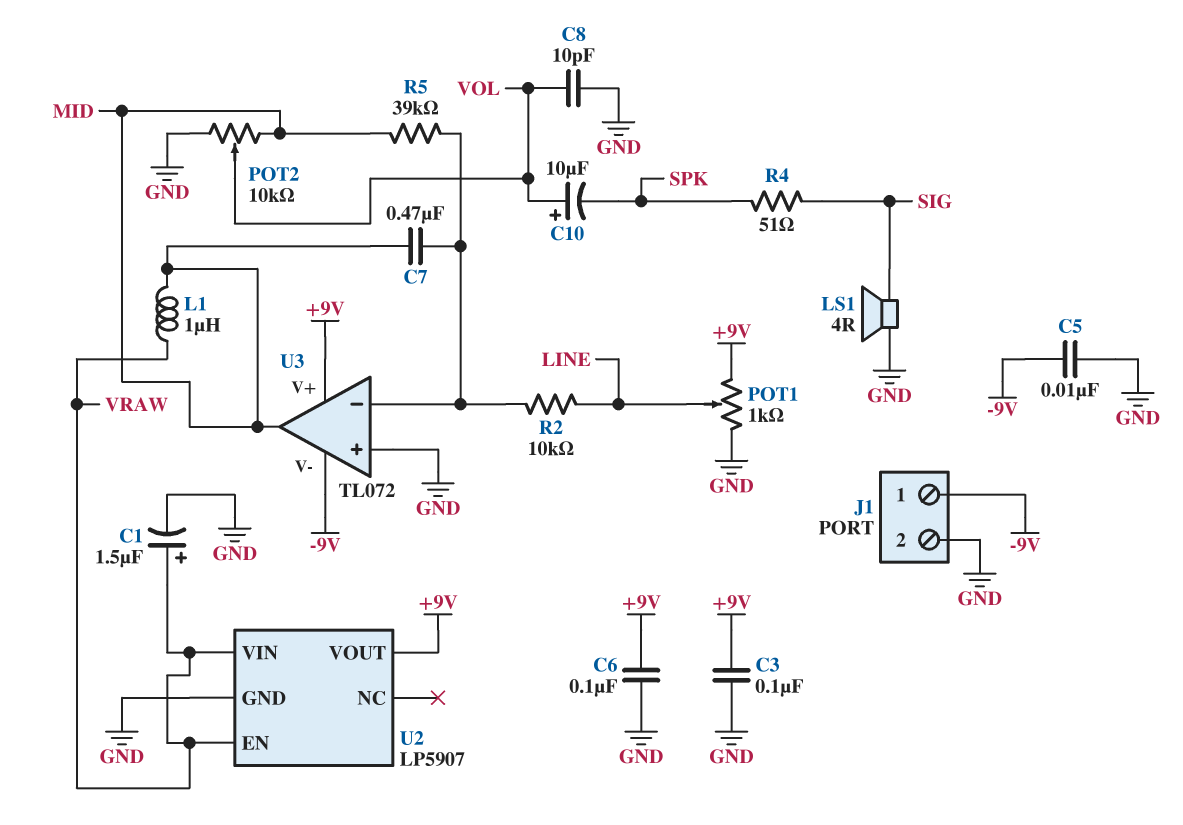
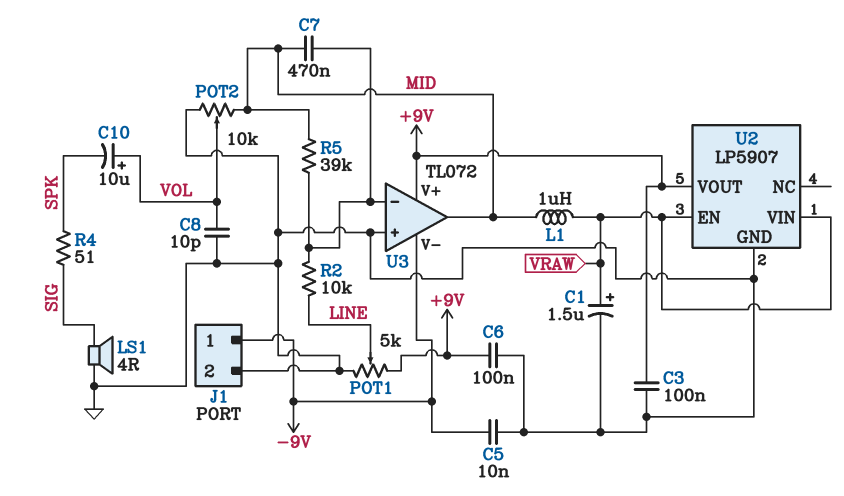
POT1: 1k (+9V, GND, wiper LINE) -> 5k (+9V, GND, wiper LINE)

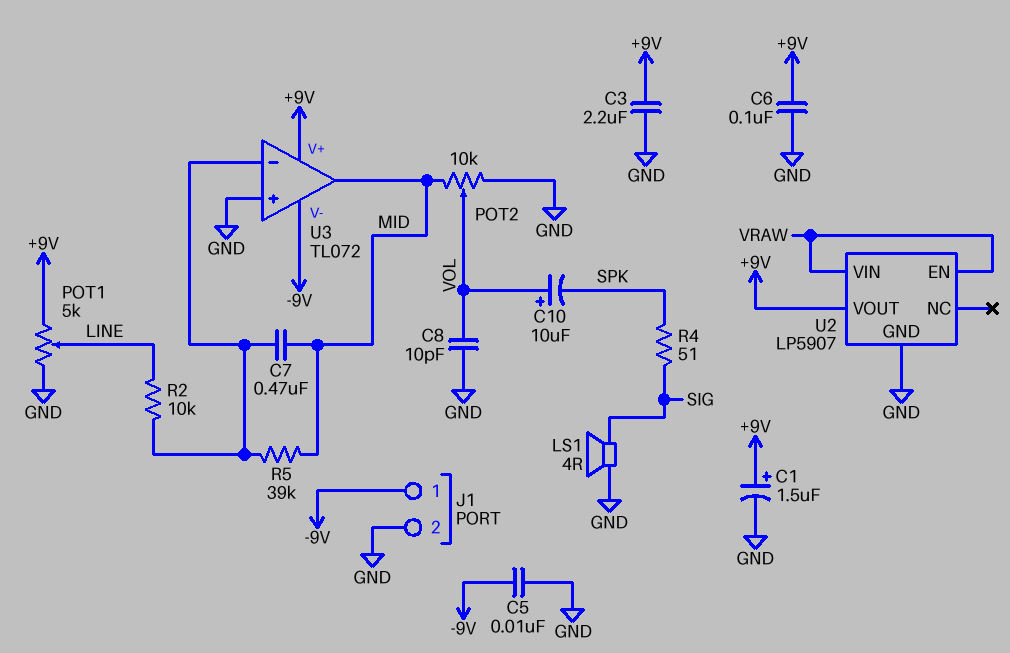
C1: 1.5uF (plus VRAW, minus GND) -> 1.5uF (plus +9V, minus GND)
C3: 100nF (+9V, GND) -> 2.2uF (+9V, GND)
L1: 1uH (MID, VRAW) -> none

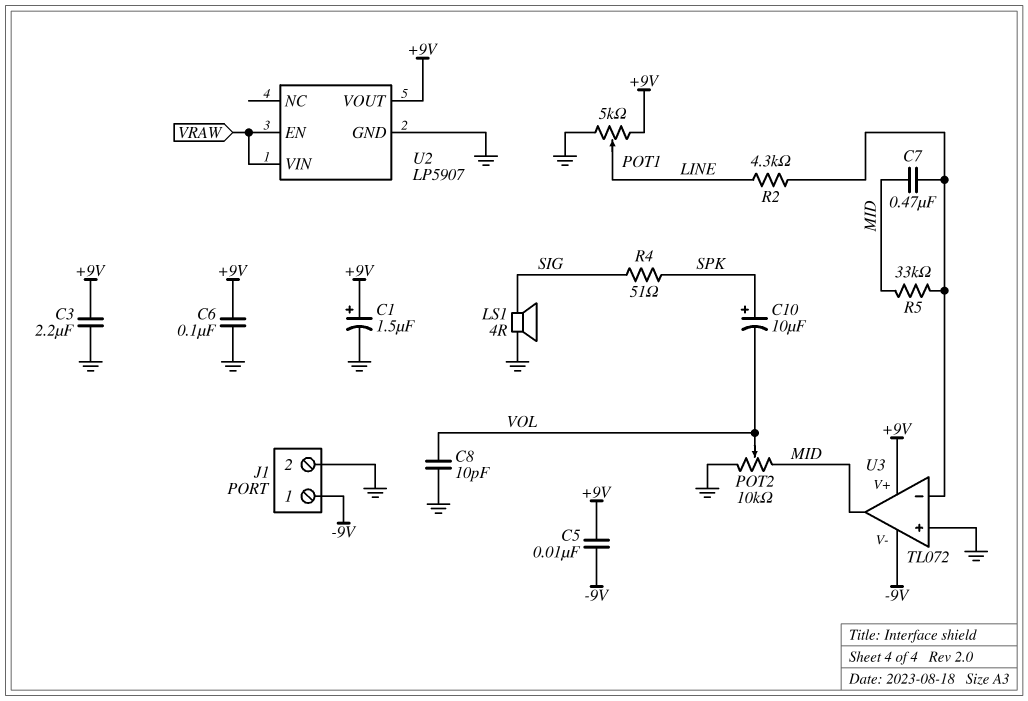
C5: 10nF (-9V, GND) -> 10nF (+9V, -9V)
C10: 10uF (plus VOL, minus SPK) -> 10uF (plus SPK, minus VOL)
R2: 10k (LINE, U3/in-) -> 4.3k (LINE, U3/in-)
R5: 39k (MID, U3/in-) -> 33k (MID, U3/in-)

